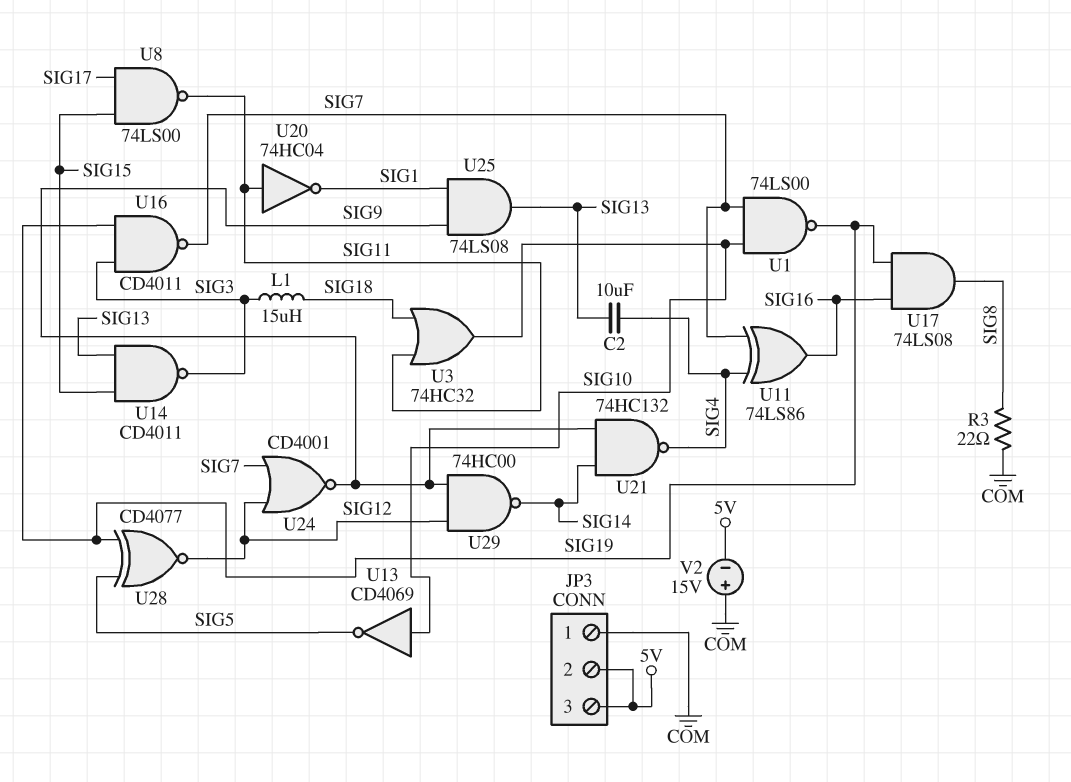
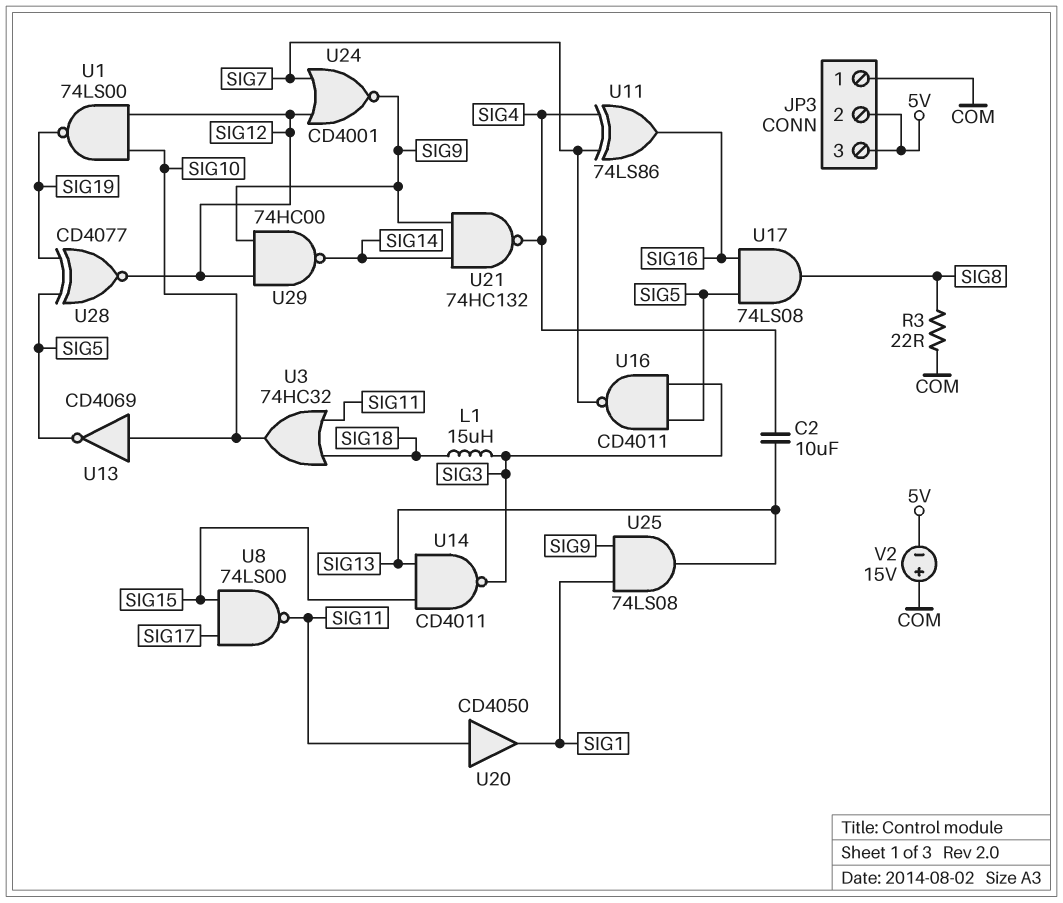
U1: NAND 74LS00 (in SIG7, in SIG10, out SIG19) -> NAND 74LS00 (in SIG10, in SIG12, out SIG19)
U16: NAND CD4011 (in SIG3, in SIG19, out SIG7) -> NAND CD4011 (in SIG3, in SIG5, out SIG7)
U17: AND 74LS08 (in SIG16, in SIG19, out SIG8) -> AND 74LS08 (in SIG5, in SIG16, out SIG8)
U20: NOT 74HC04 (in SIG11, out SIG1) -> buffer CD4050 (in SIG11, out SIG1)

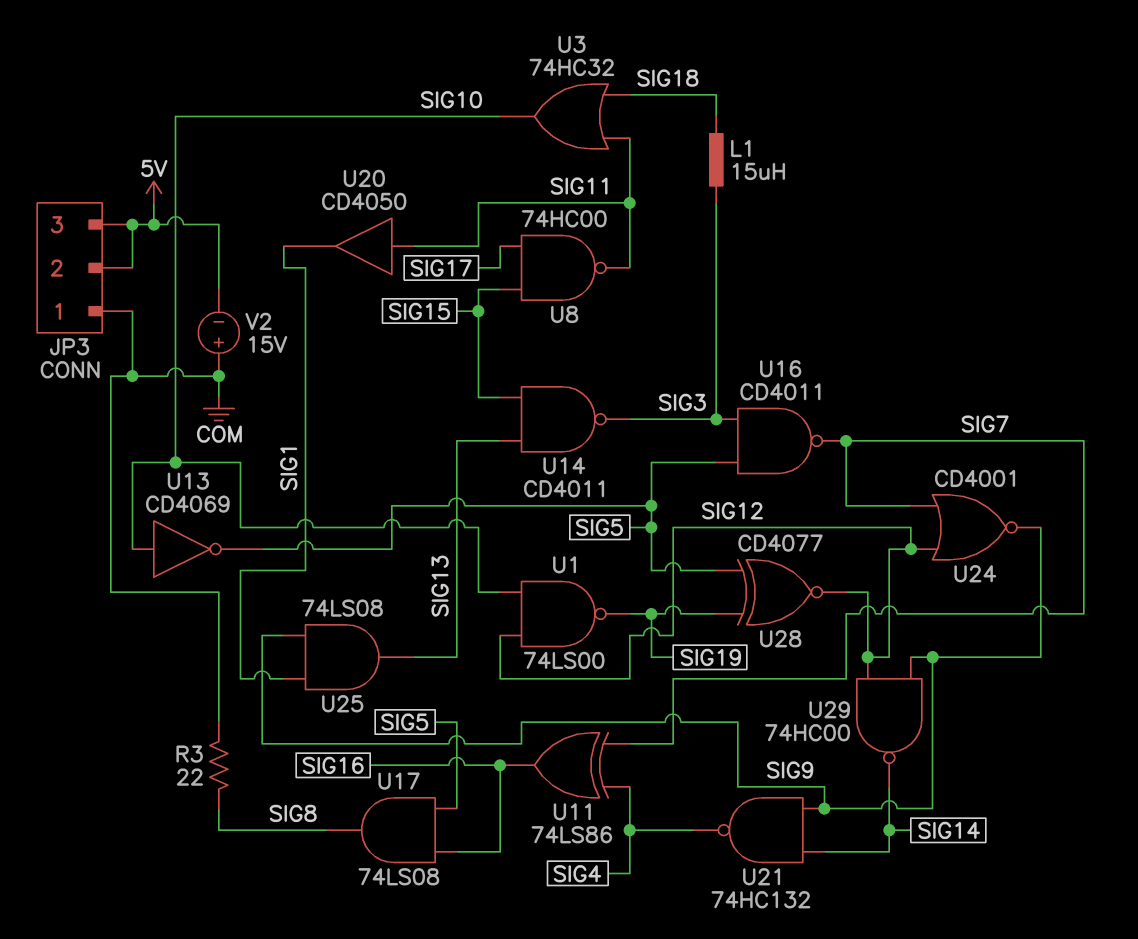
C2: 10uF (SIG4, SIG13) -> none
U8: NAND 74LS00 (in SIG15, in SIG17, out SIG11) -> NAND 74HC00 (in SIG15, in SIG17, out SIG11)

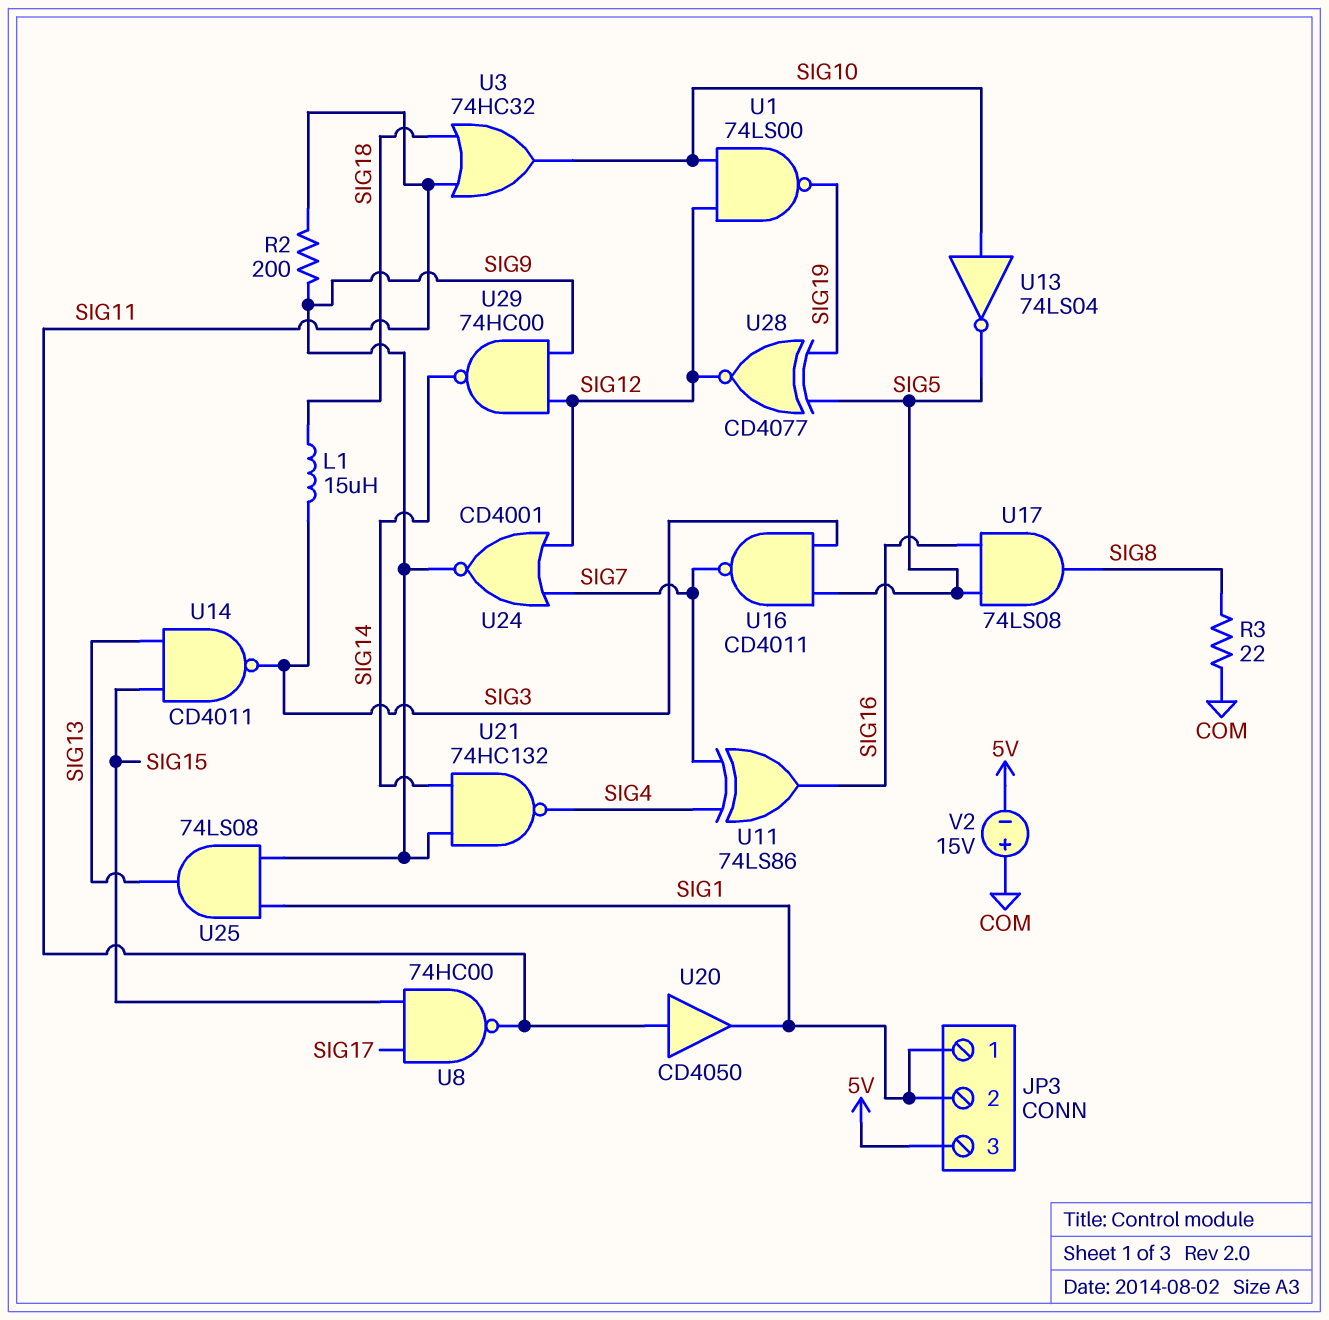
JP3 pin 1: COM -> SIG1
JP3 pin 2: 5V -> SIG1
R2: none -> 200 (SIG9, SIG11)
U13: NOT CD4069 (in SIG10, out SIG5) -> NOT 74LS04 (in SIG10, out SIG5)

